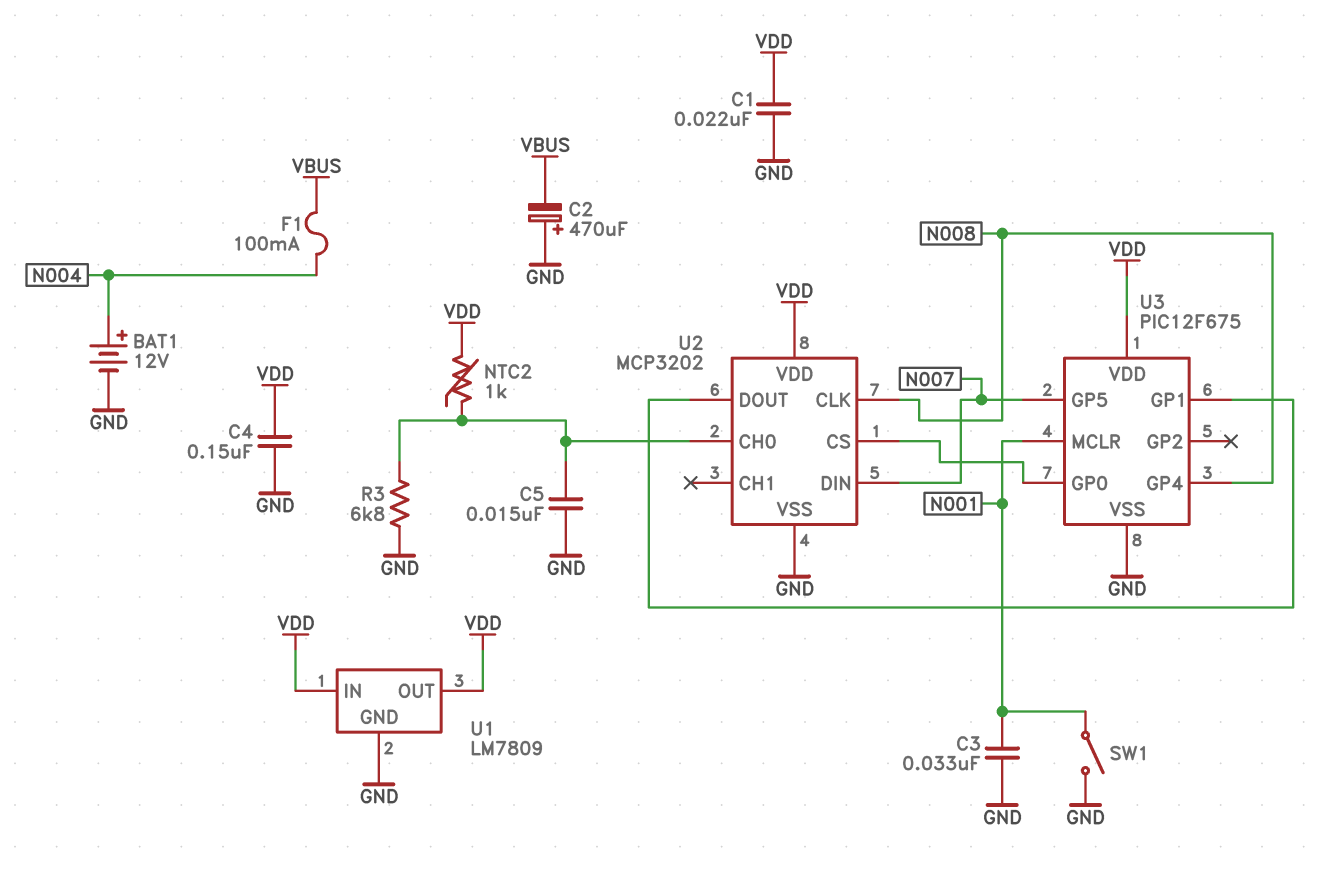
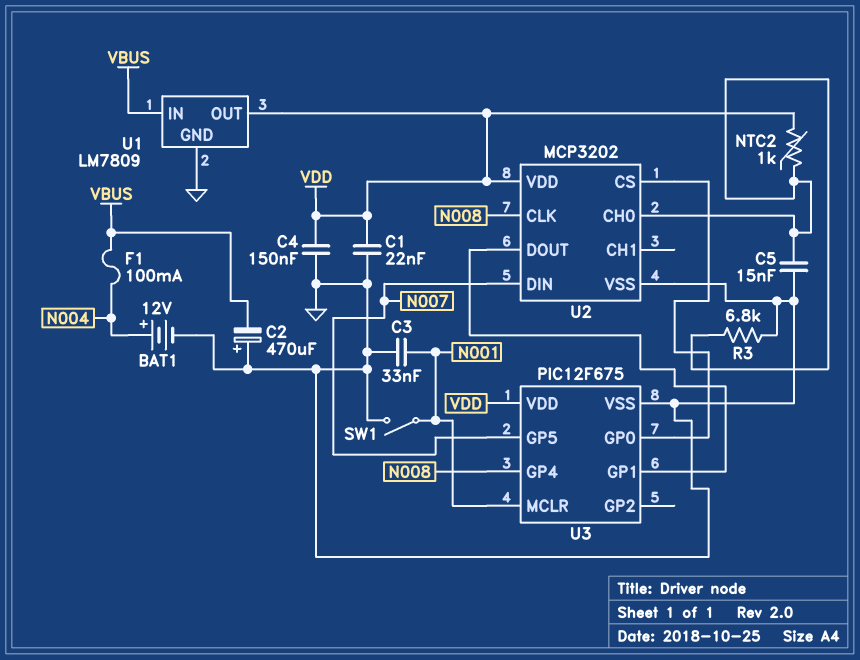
U1 pin IN: VDD -> VBUS

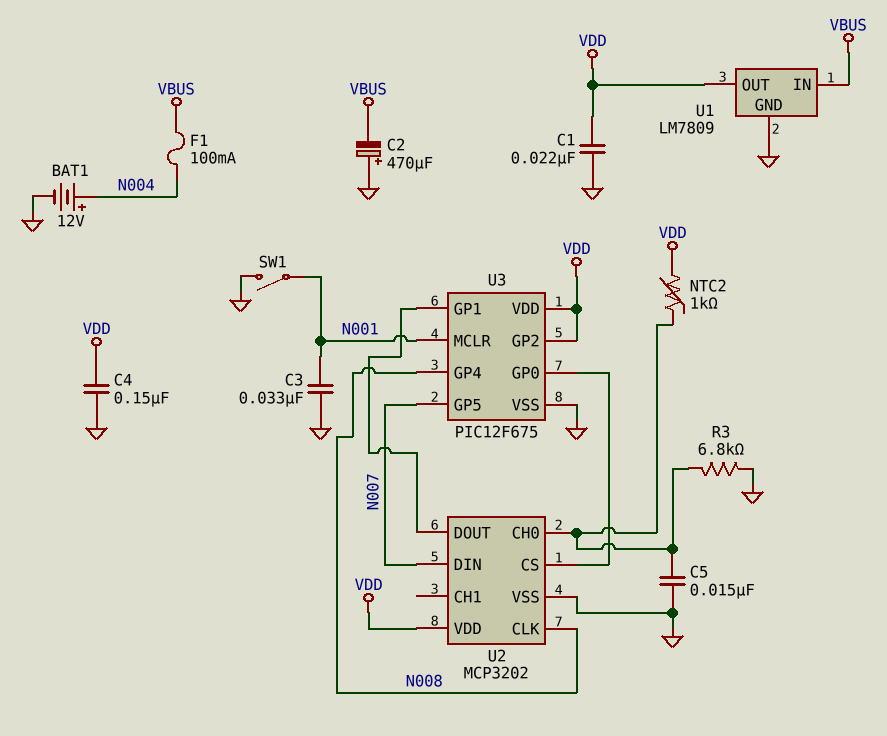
U3 pin GP2: none -> VDD

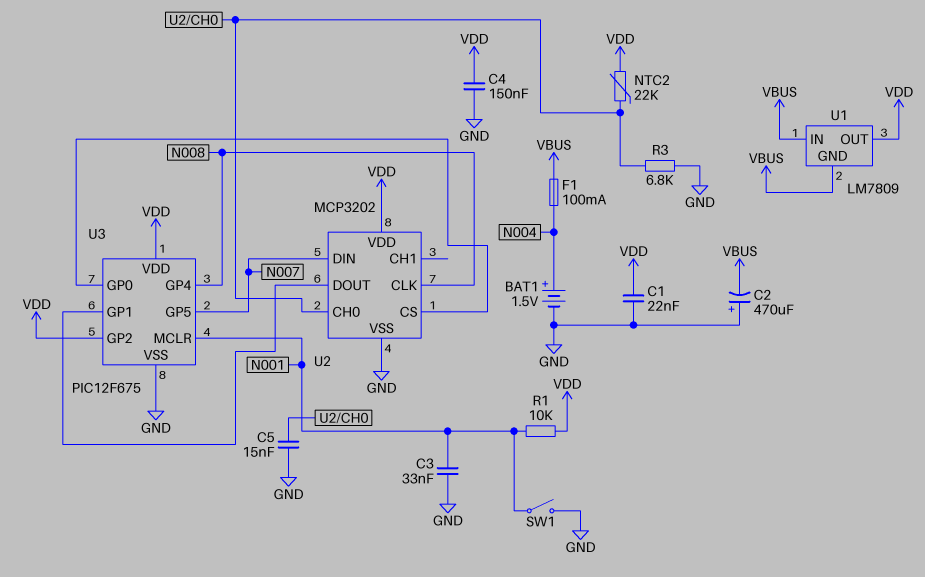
BAT1: 12V (plus N004, minus GND) -> 1.5V (plus N004, minus GND)
NTC2: 1k (U2/CH0, VDD) -> 22k (U2/CH0, VDD)
R1: none -> 10k (N001, VDD)
U1 pin GND: GND -> VBUS

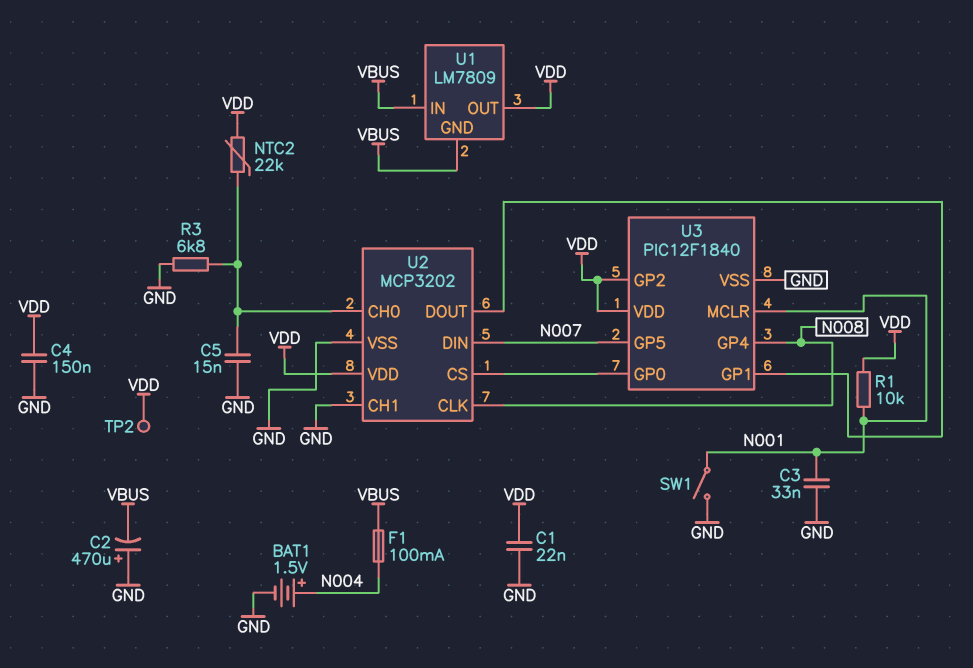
TP2: none -> test point (VDD)
U2 pin CH1: none -> GND
U3: PIC12F675 -> PIC12F1840

